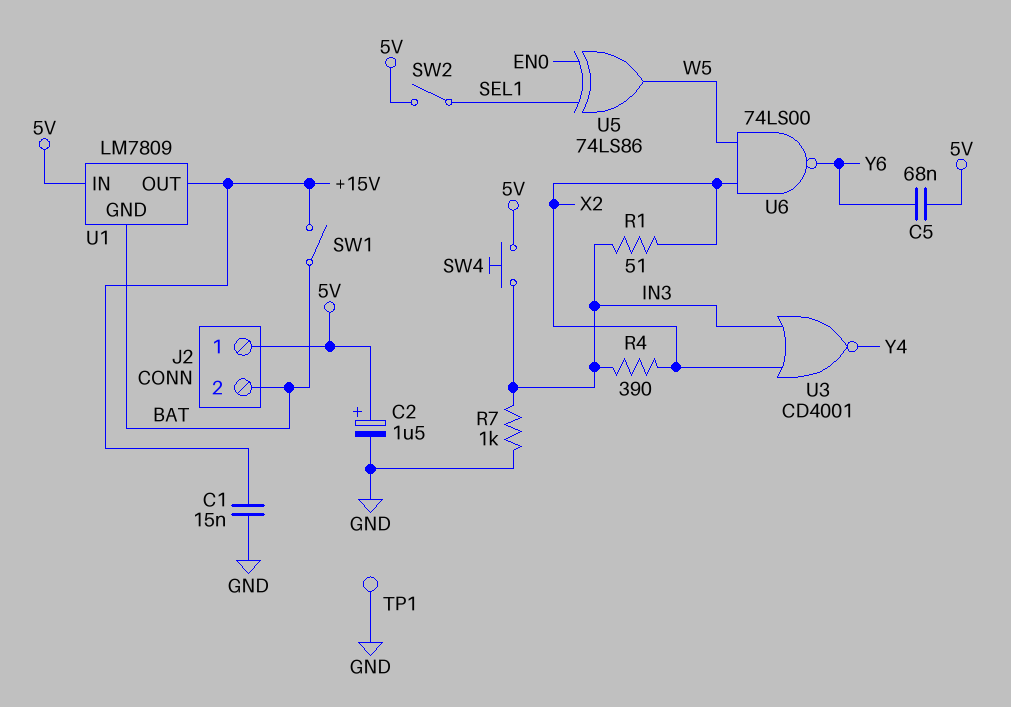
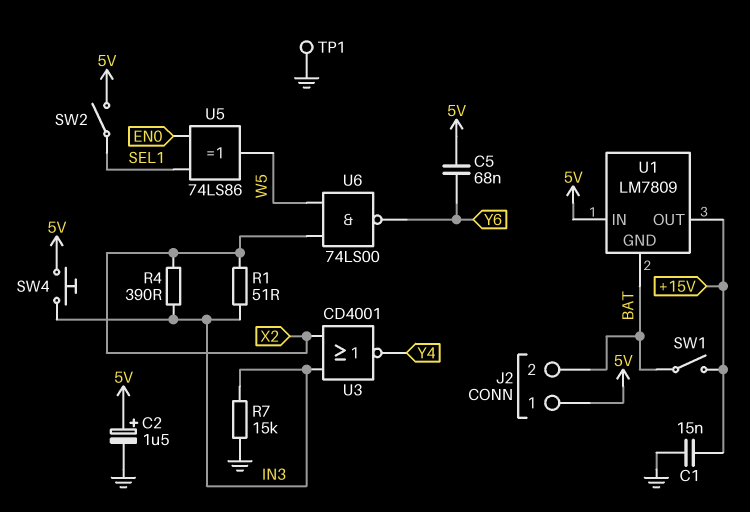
R7: 1k (GND, IN3) -> 15k (GND, IN3)

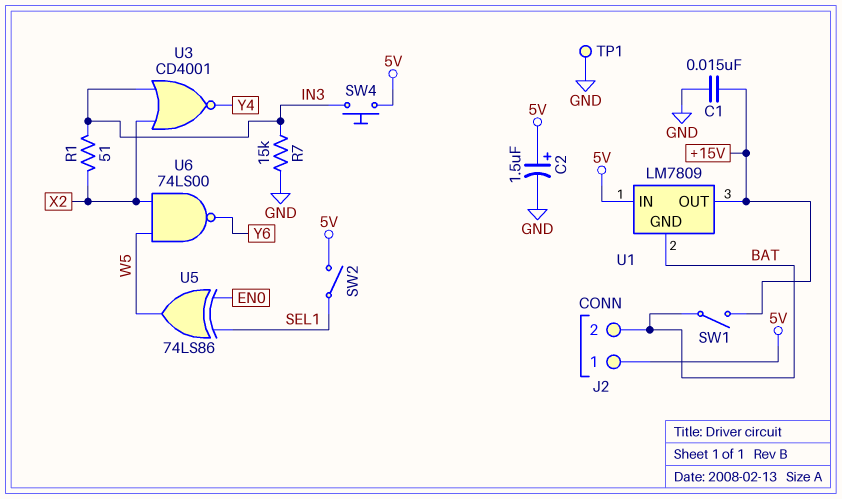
C5: 68nF (5V, Y6) -> none
R4: 390 (IN3, X2) -> none

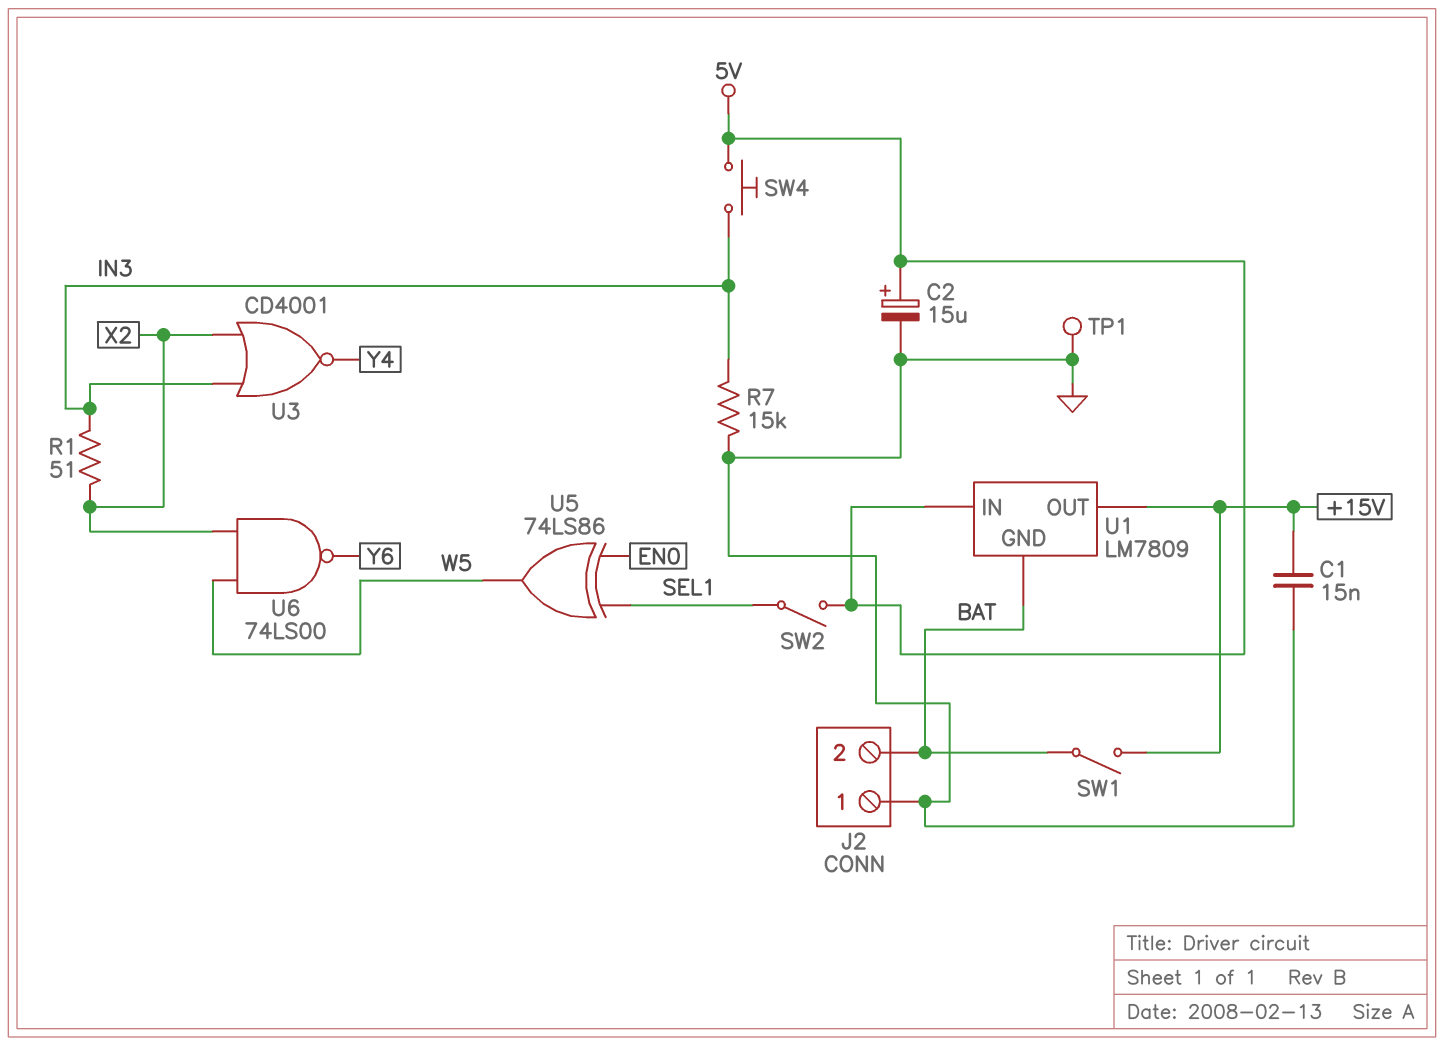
C2: 1.5uF (plus 5V, minus GND) -> 15uF (plus 5V, minus GND)
J2 pin 1: 5V -> GND

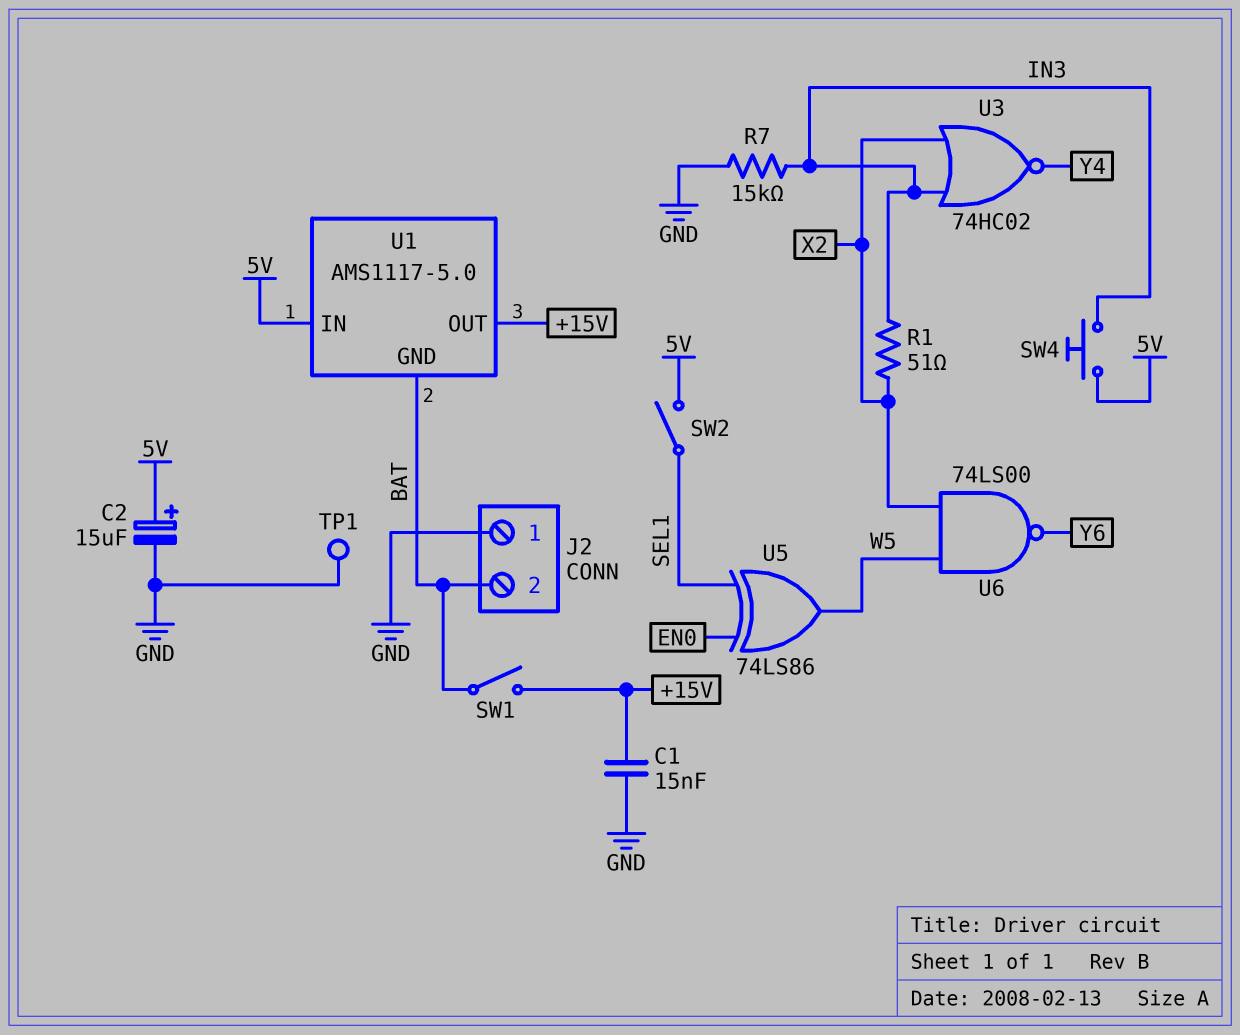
U1: LM7809 -> AMS1117-5.0
U3: NOR CD4001 (in IN3, in X2, out Y4) -> NOR 74HC02 (in IN3, in X2, out Y4)

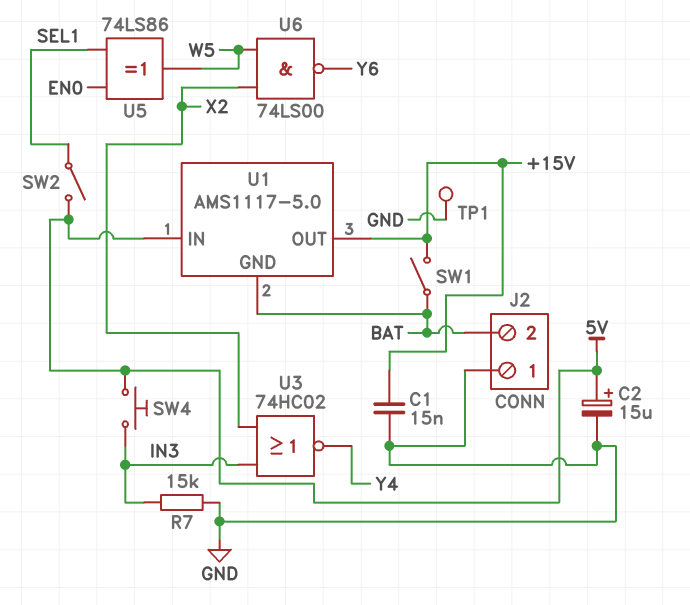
R1: 51 (IN3, X2) -> none

